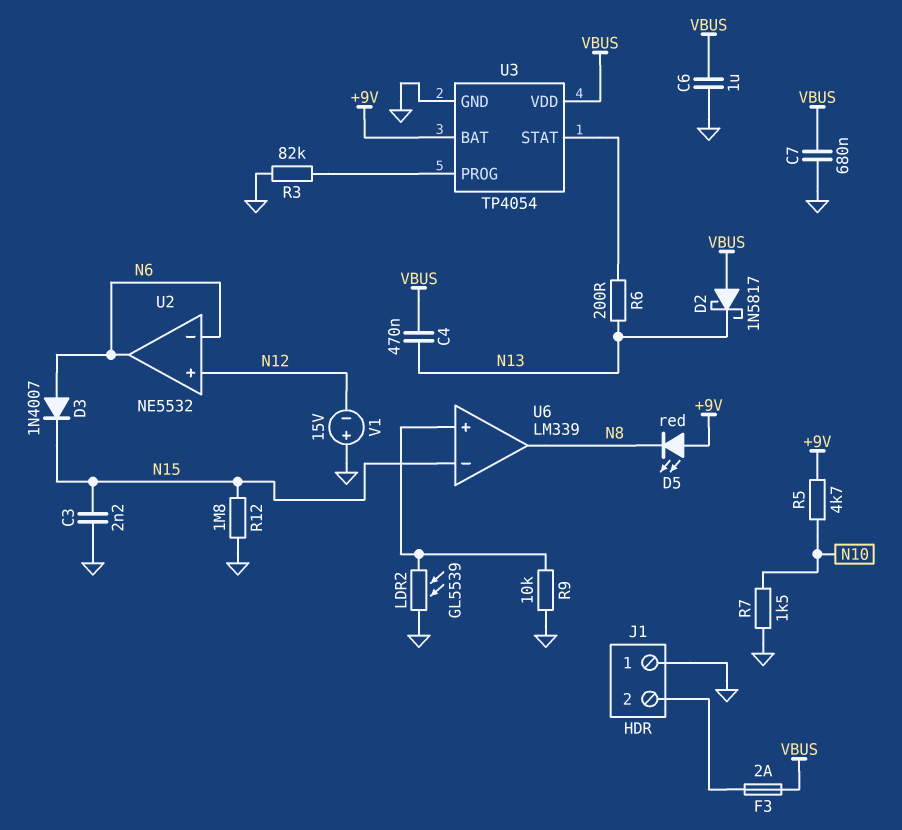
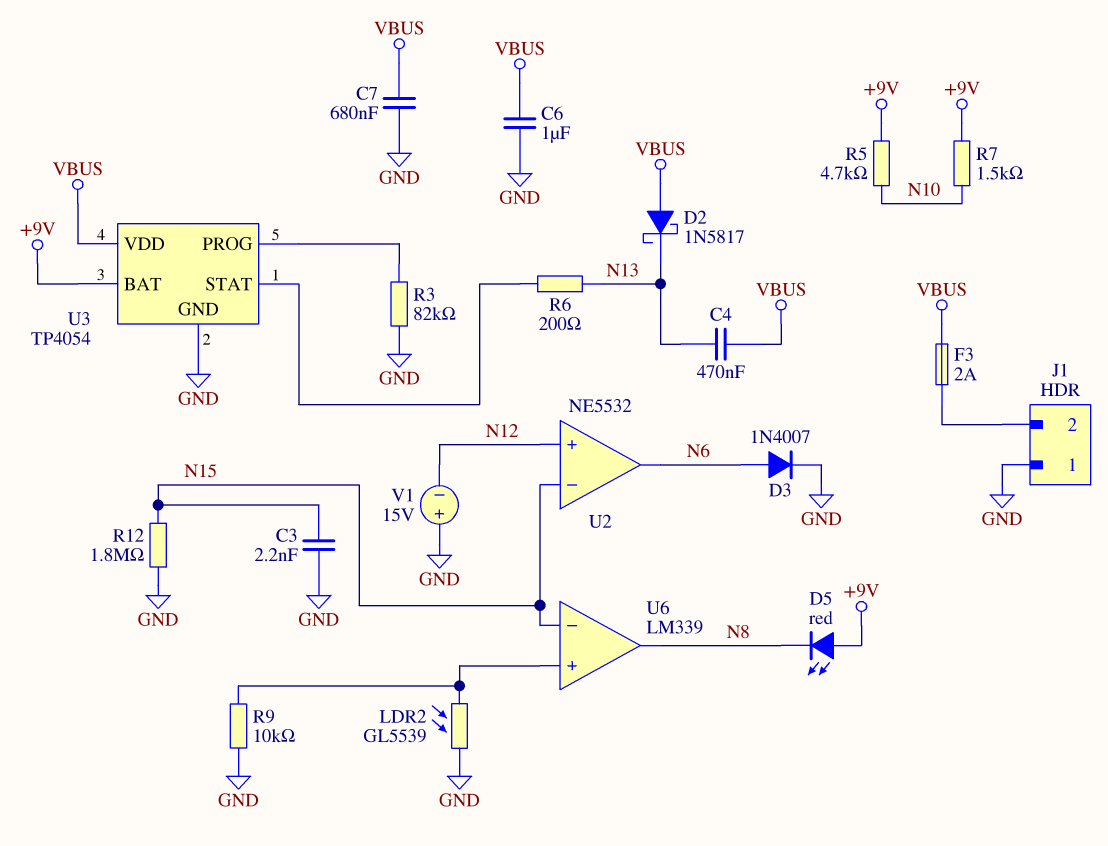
D3: diode 1N4007 (A N6, K N15) -> diode 1N4007 (A N6, K GND)
R7: 1.5k (GND, N10) -> 1.5k (+9V, N10)
U2 pin in-: N6 -> N15

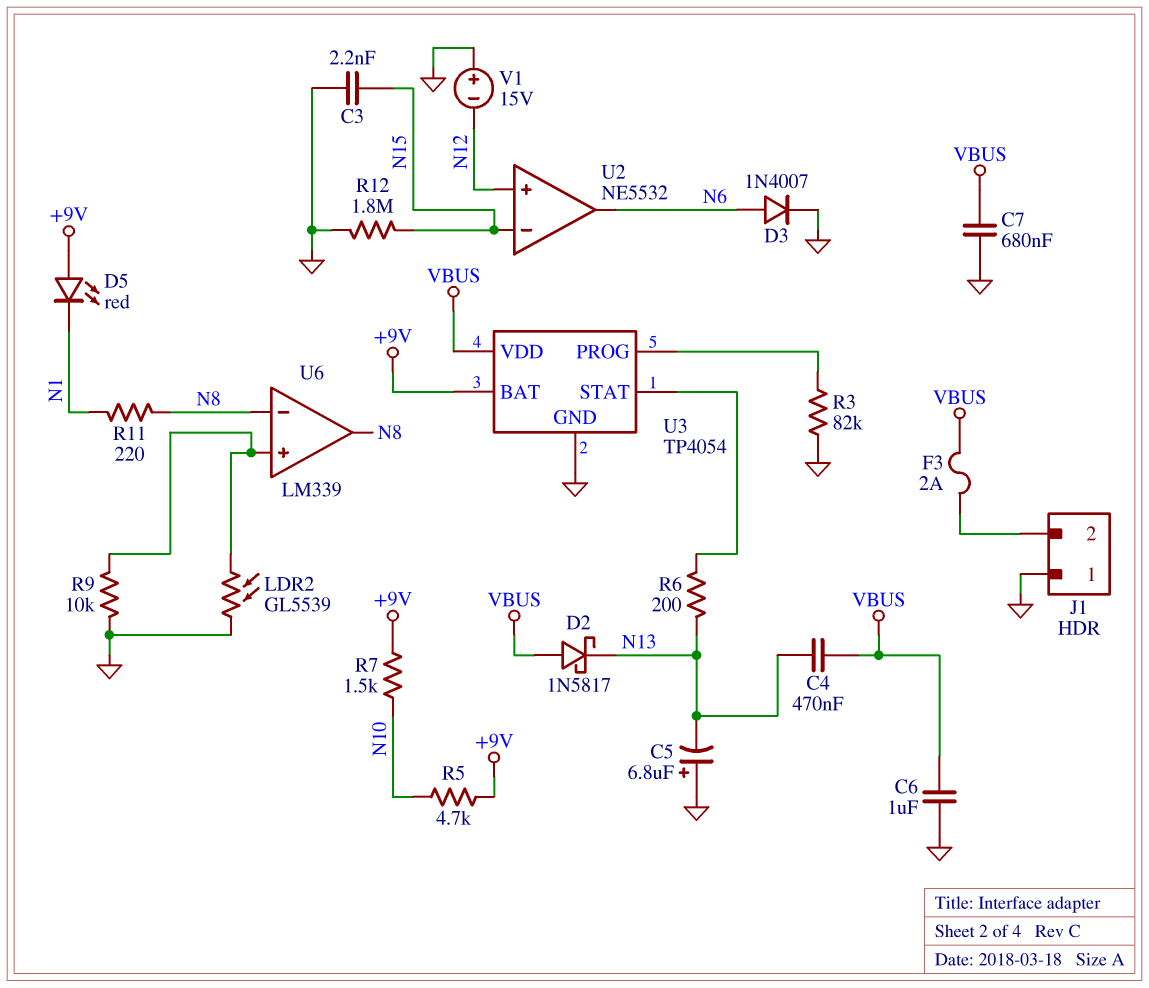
C5: none -> 6.8uF (plus GND, minus N13)
D5: LED red (A +9V, K N8) -> LED red (A +9V, K N1)
R11: none -> 220 (N1, N8)
U6 pin in-: N15 -> N8

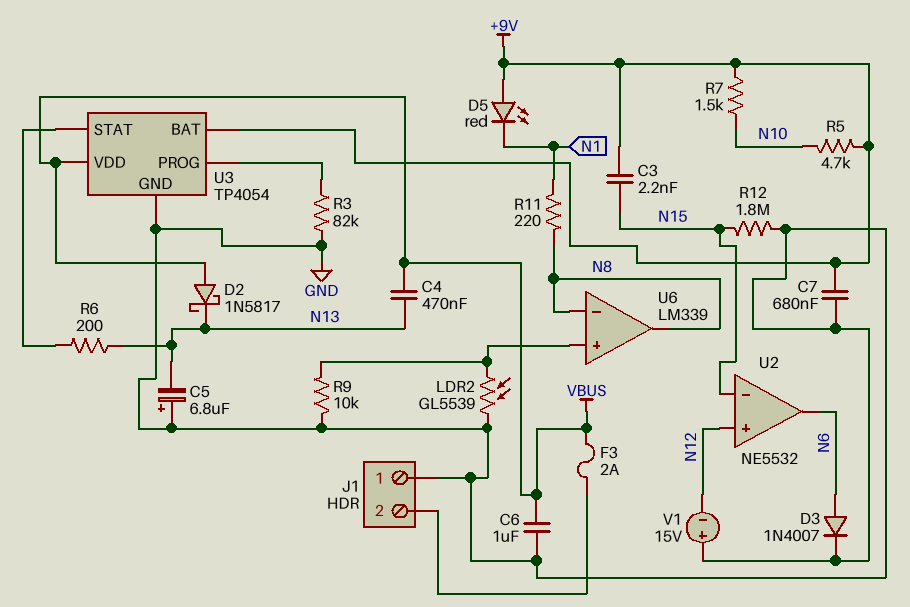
C3: 2.2nF (GND, N15) -> 2.2nF (+9V, N15)
C7: 680nF (GND, VBUS) -> 680nF (+9V, GND)

